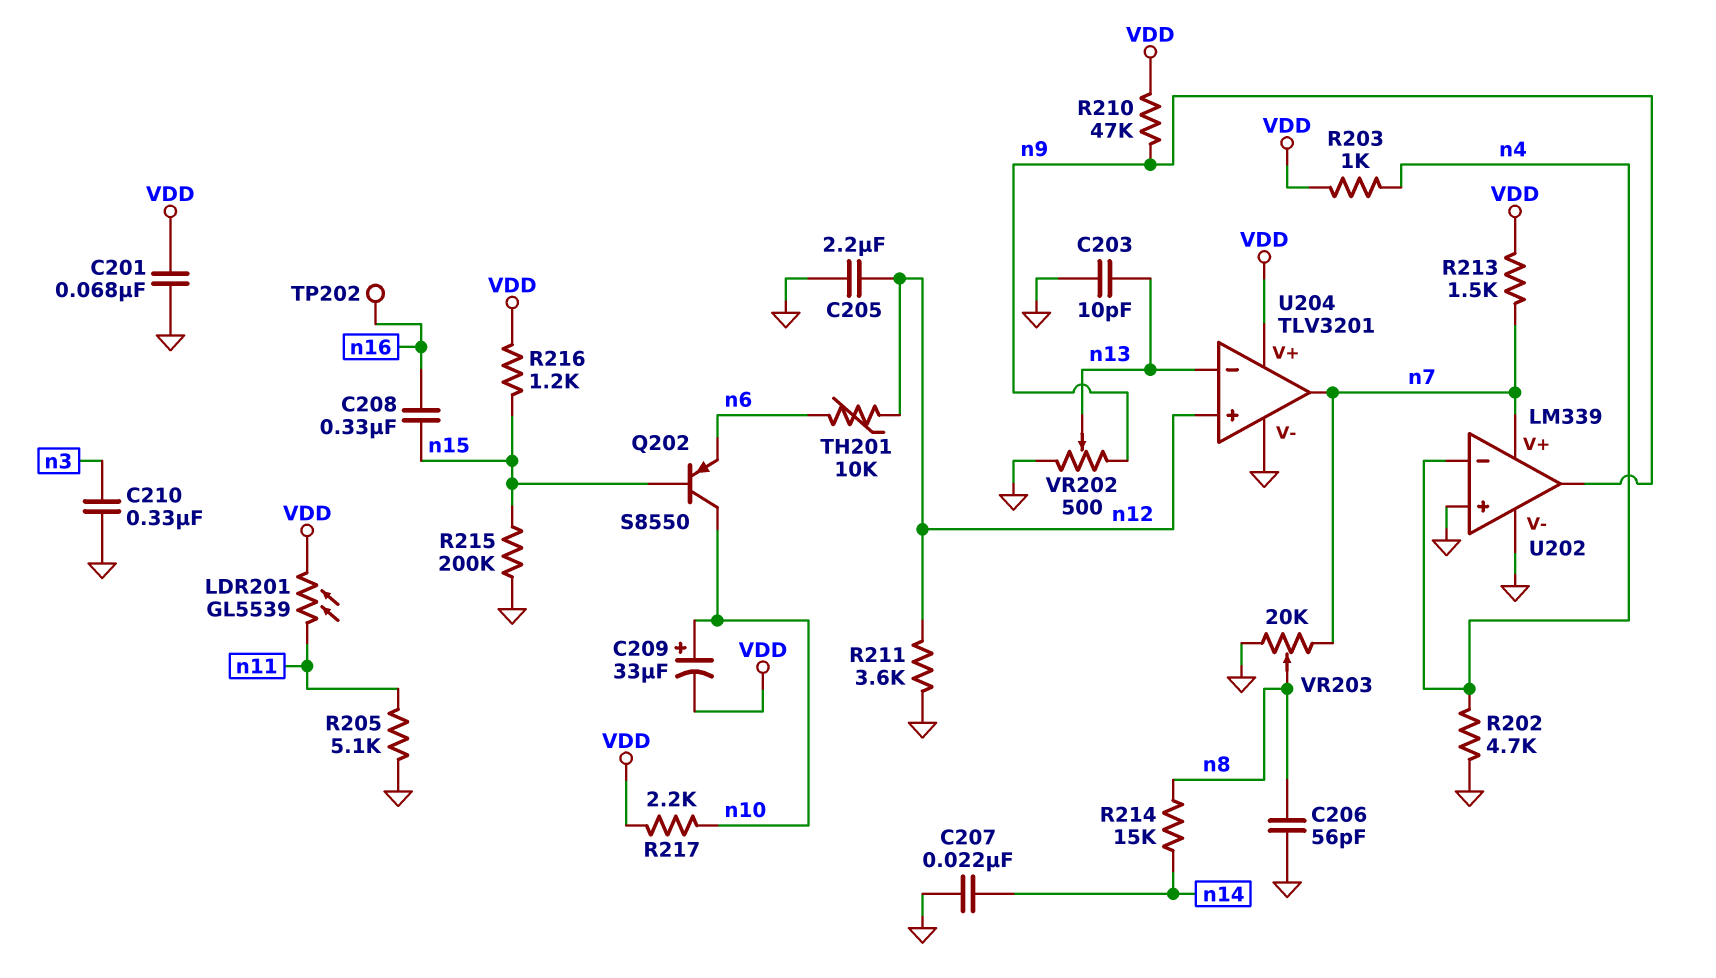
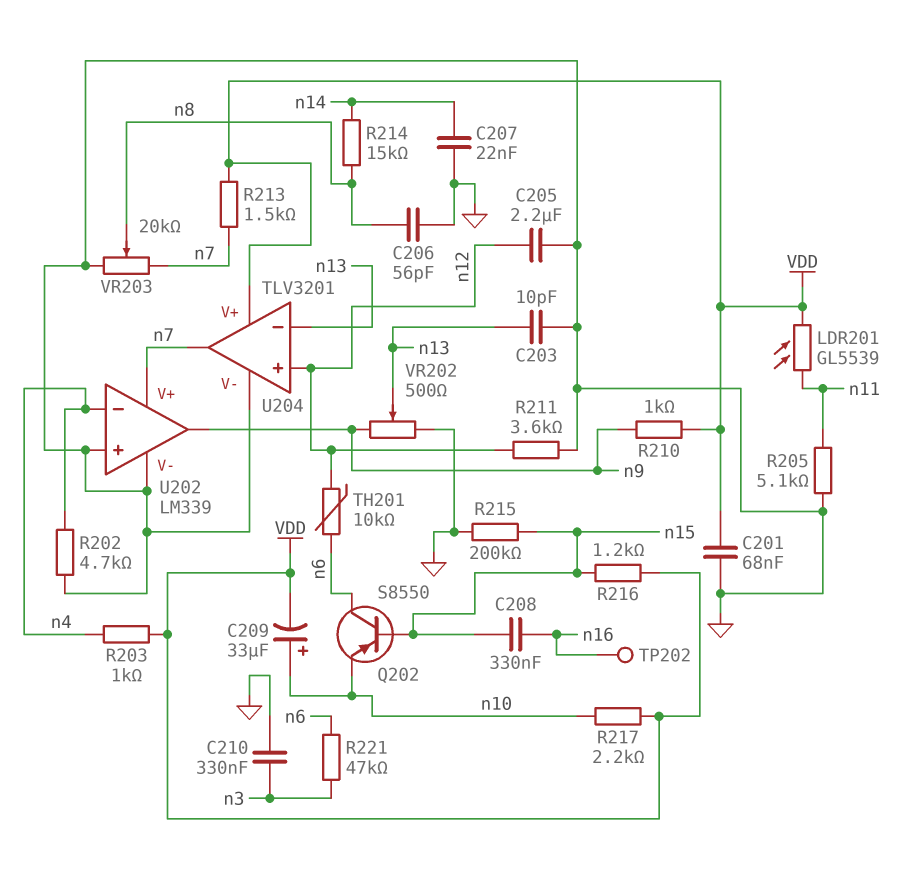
Q202: PNP S8550 (B n15, C n10, E n6) -> PNP S8550 (B n15, C n6, E n10)
R210: 47k (VDD, n9) -> 1k (VDD, n9)
R221: none -> 47k (n3, n6)

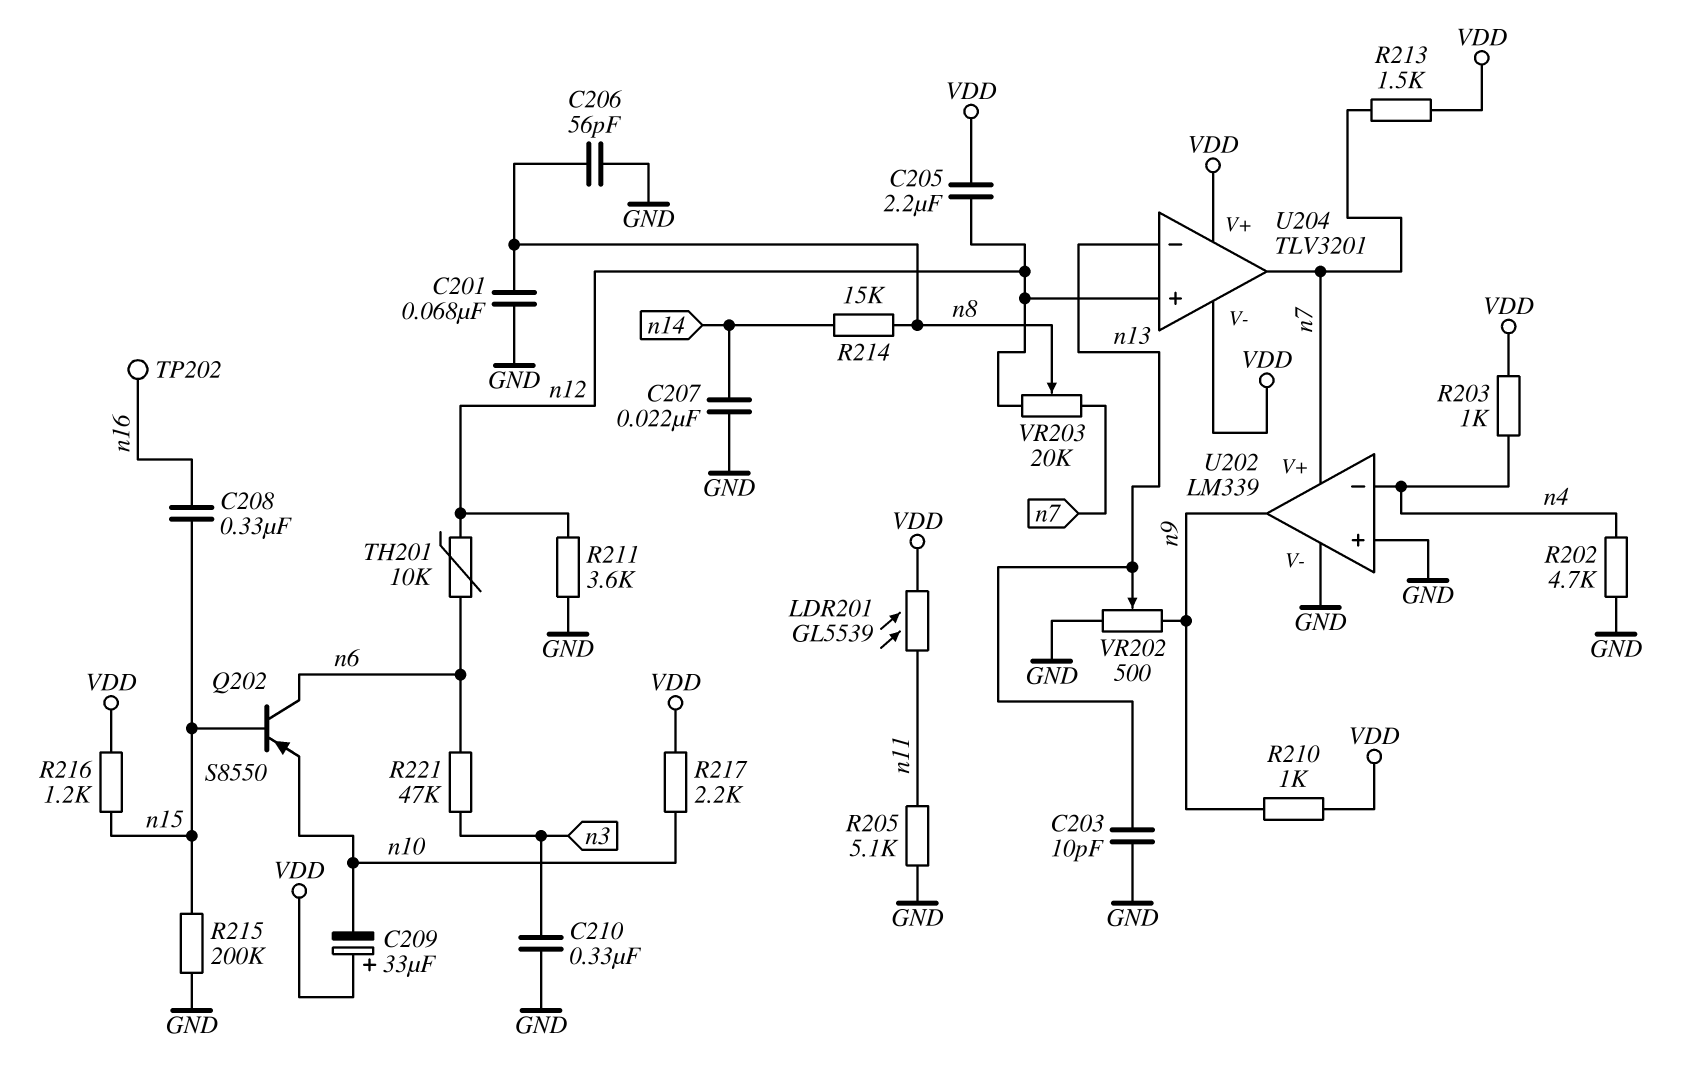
C201: 68nF (GND, VDD) -> 68nF (GND, n8)
C205: 2.2uF (GND, n12) -> 2.2uF (VDD, n12)
C209: 33uF (plus n10, minus VDD) -> 33uF (plus VDD, minus n10)
U204 pin V-: GND -> VDD
VR203: 20k (GND, n7, wiper n8) -> 20k (n7, n12, wiper n8)

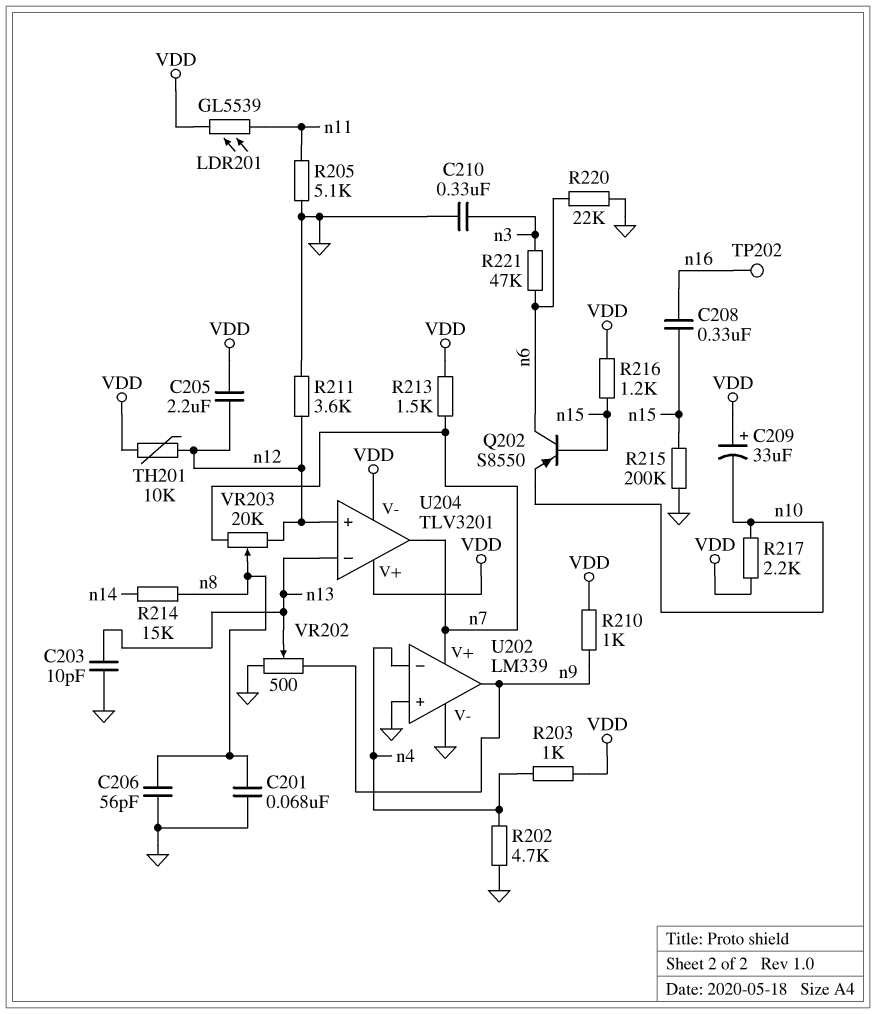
C207: 22nF (GND, n14) -> none
R220: none -> 22k (GND, n6)
TH201: 10k (n6, n12) -> 10k (VDD, n12)

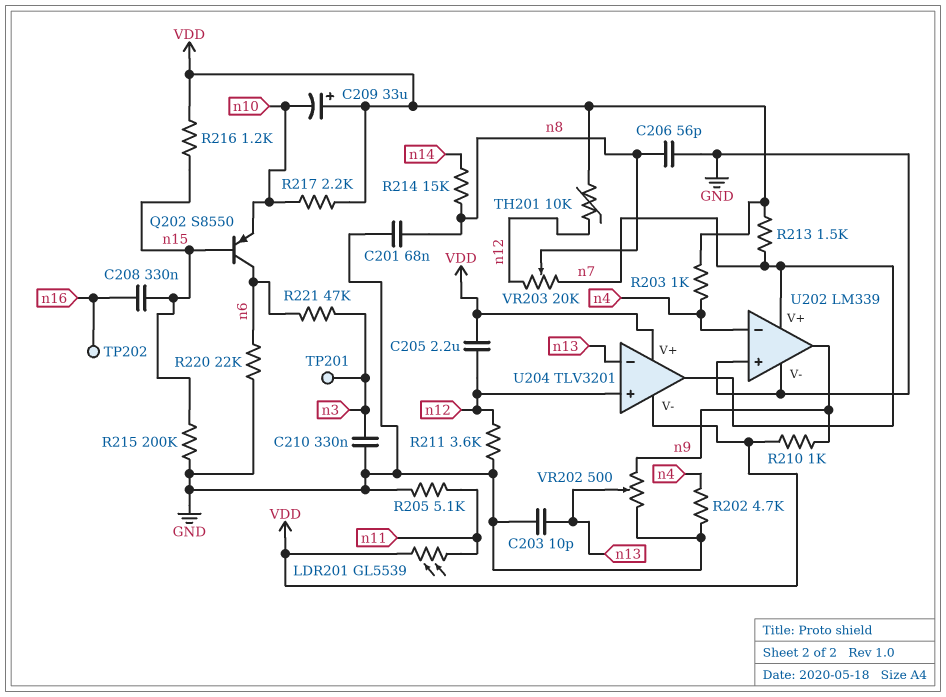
TP201: none -> test point (n3)

